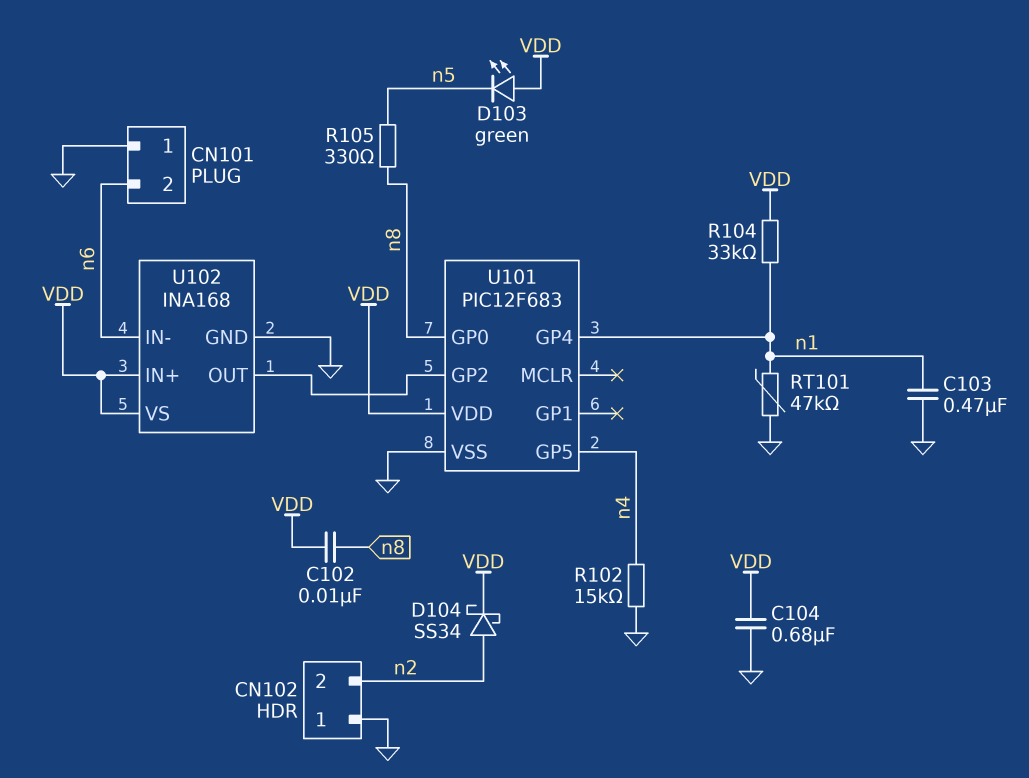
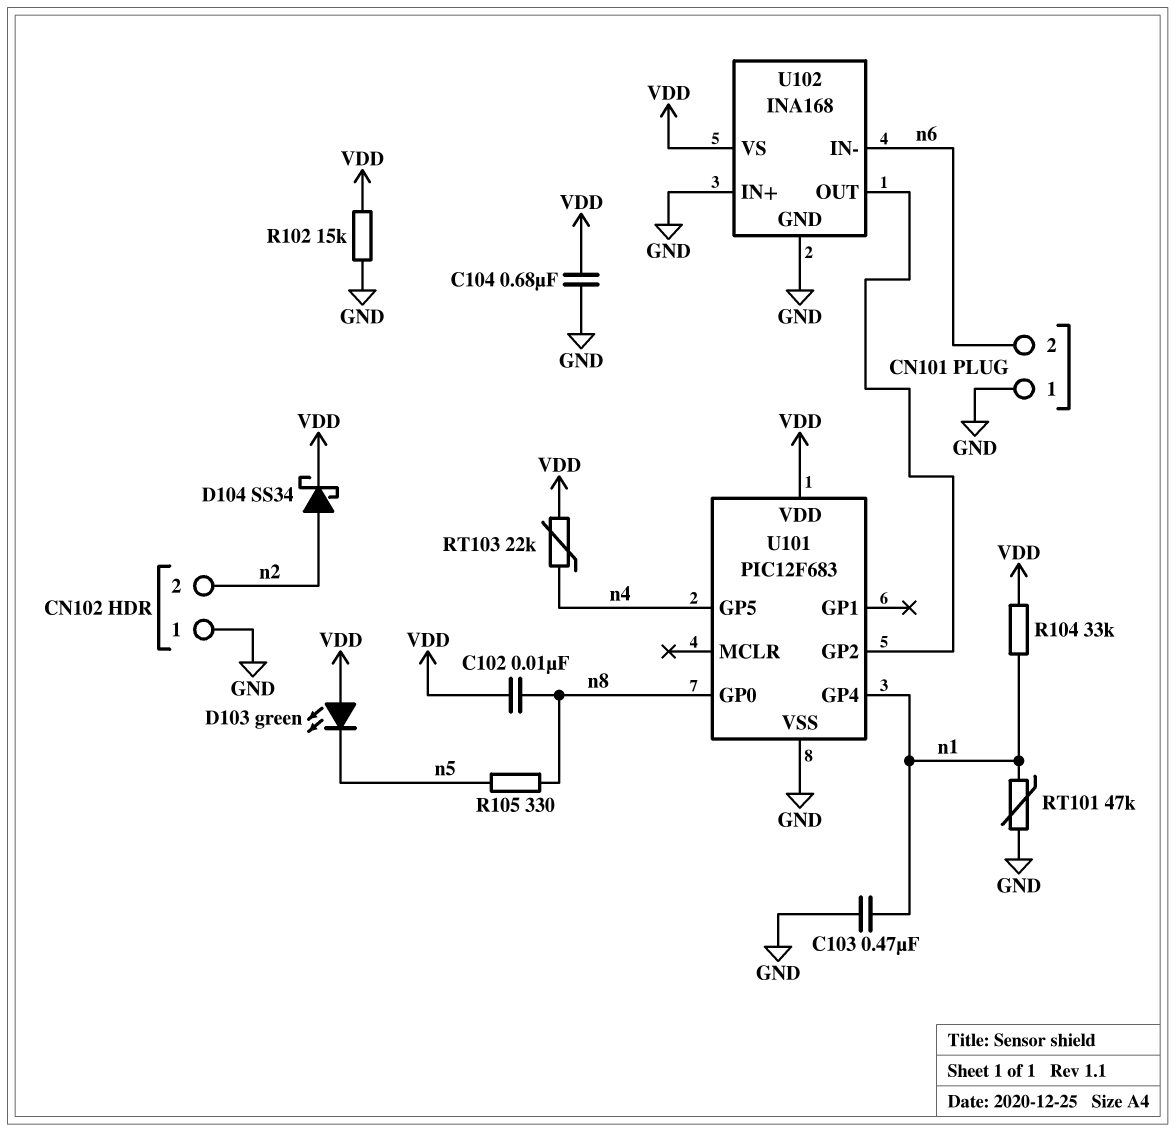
R102: 15k (GND, n4) -> 15k (GND, VDD)
RT103: none -> 22k (VDD, n4)
U102 pin IN+: VDD -> GND

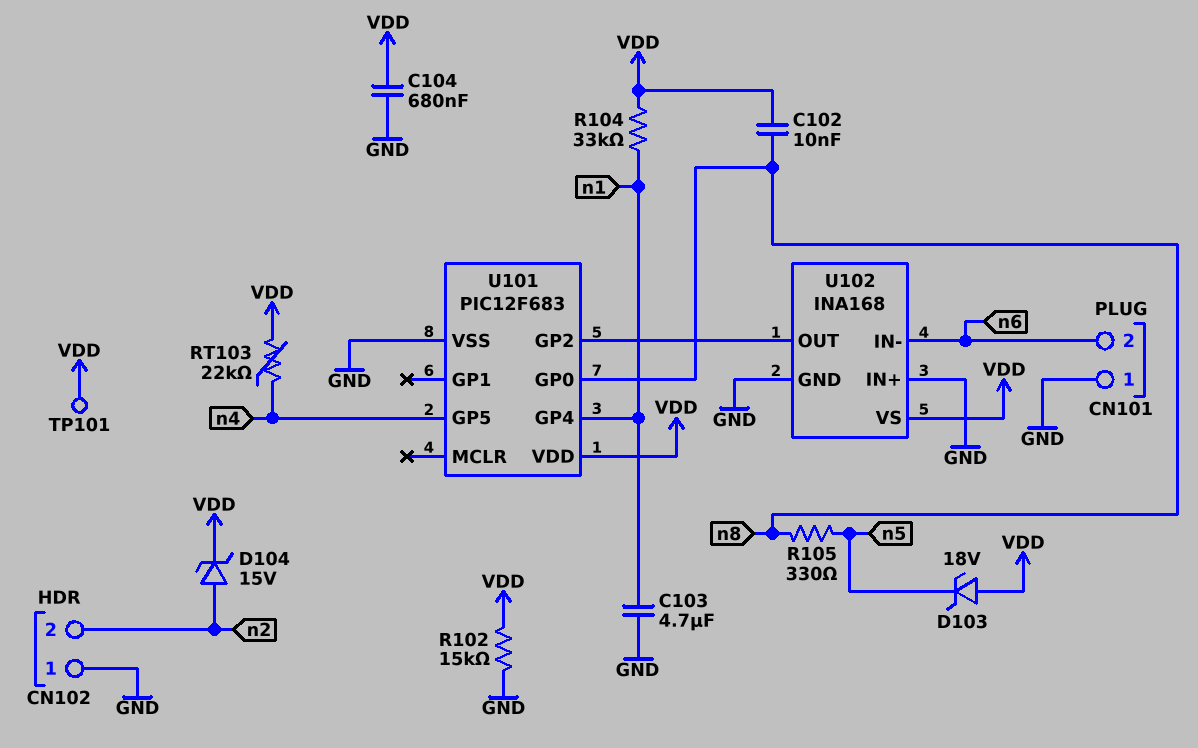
C103: 470nF (GND, n1) -> 4.7uF (GND, n1)
D103: LED green (A VDD, K n5) -> zener 18V (A VDD, K n5)
D104: schottky SS34 (A n2, K VDD) -> zener 15V (A n2, K VDD)
RT101: 47k (GND, n1) -> none
TP101: none -> test point (VDD)

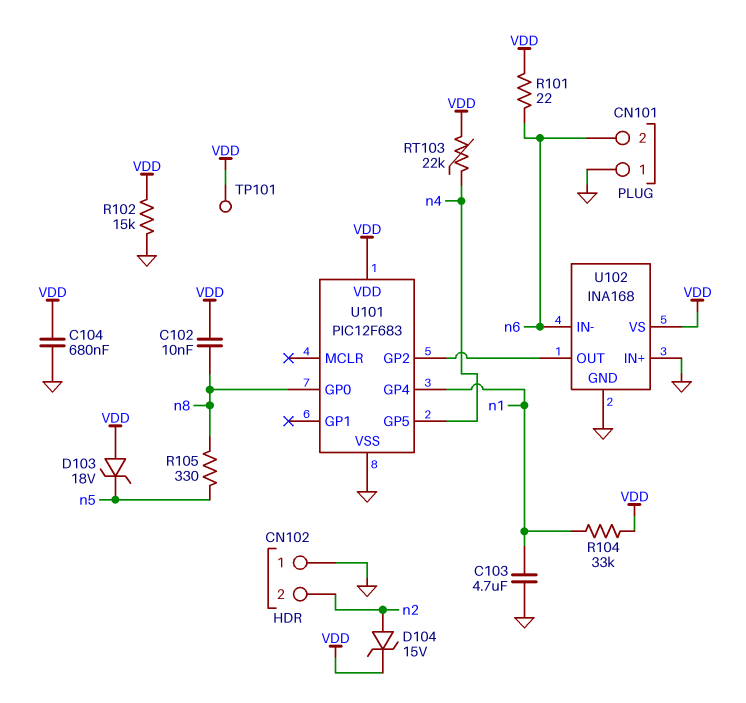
R101: none -> 22 (VDD, n6)

